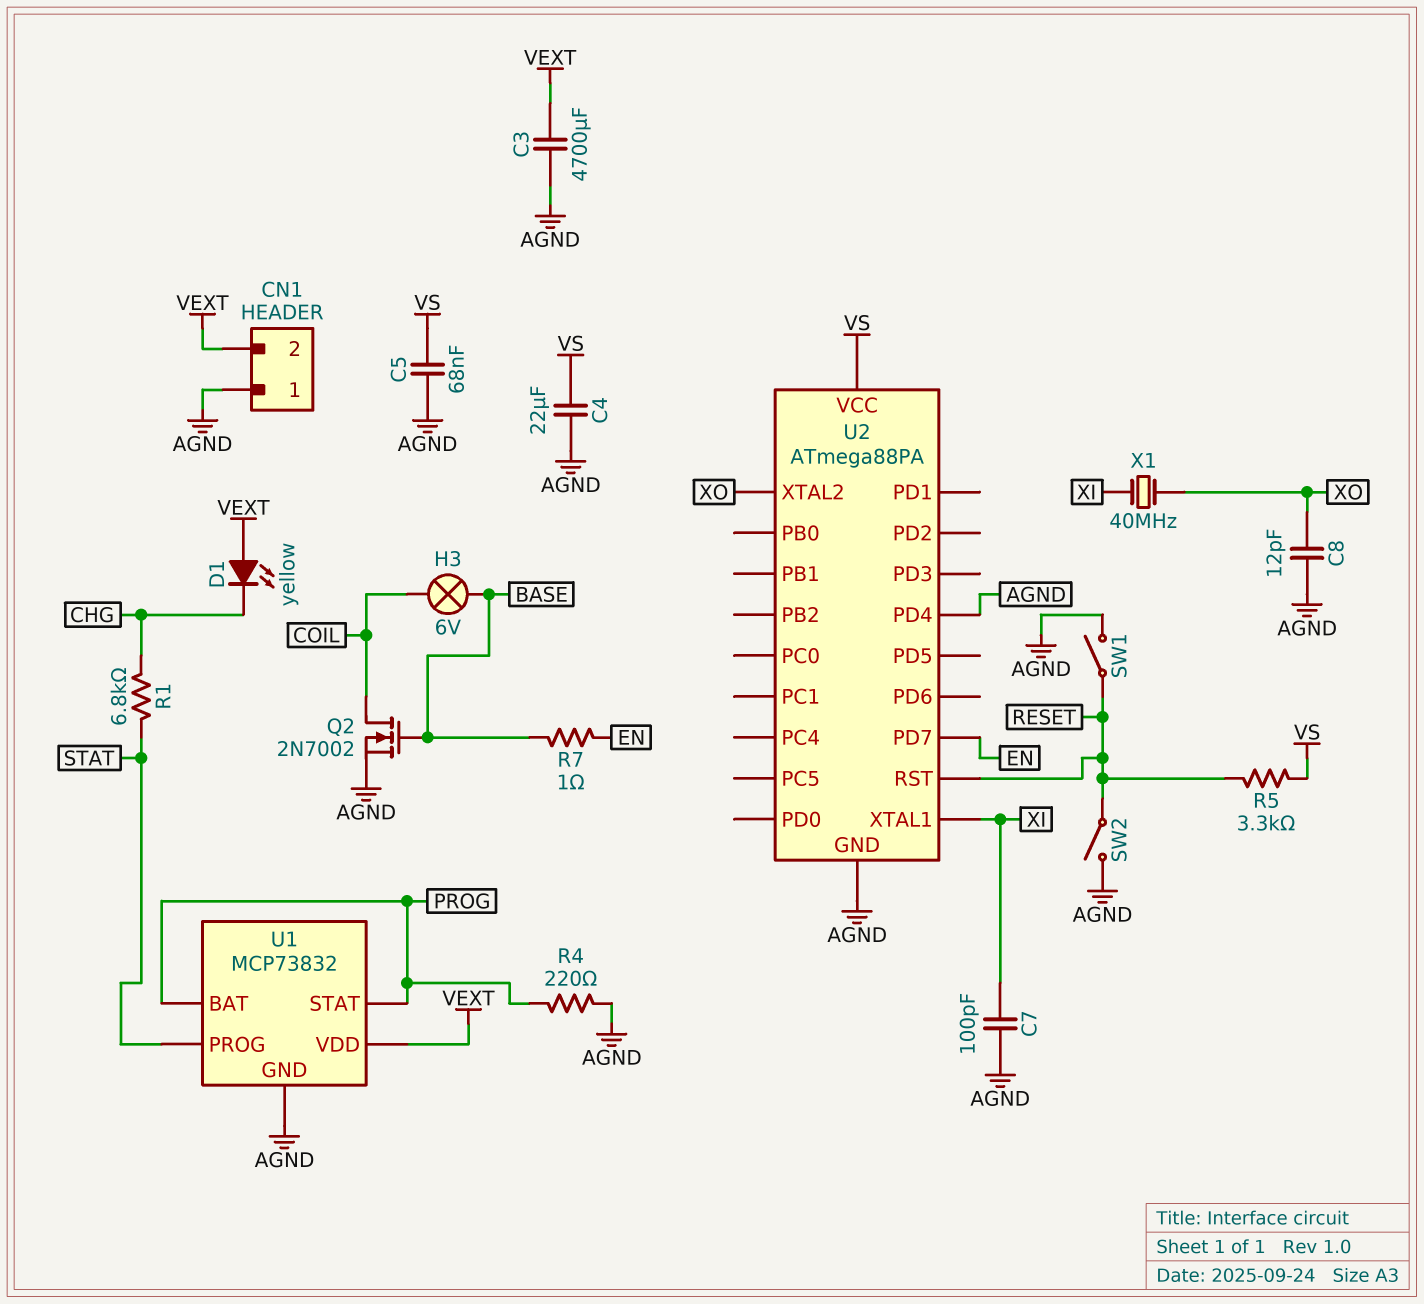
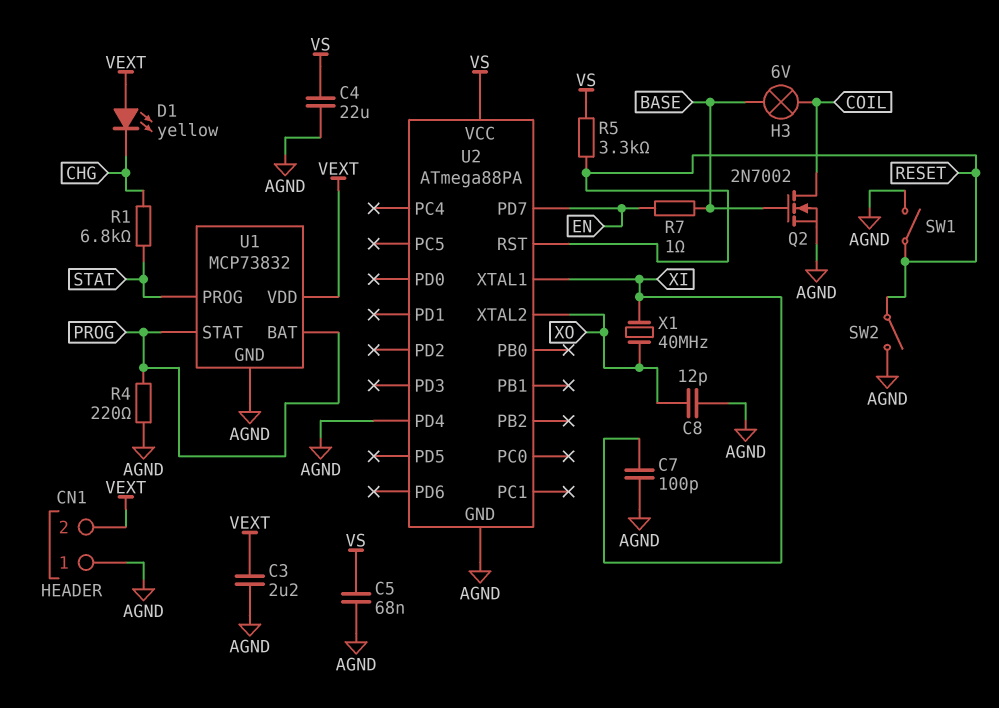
C3: 4700uF (AGND, VEXT) -> 2.2uF (AGND, VEXT)

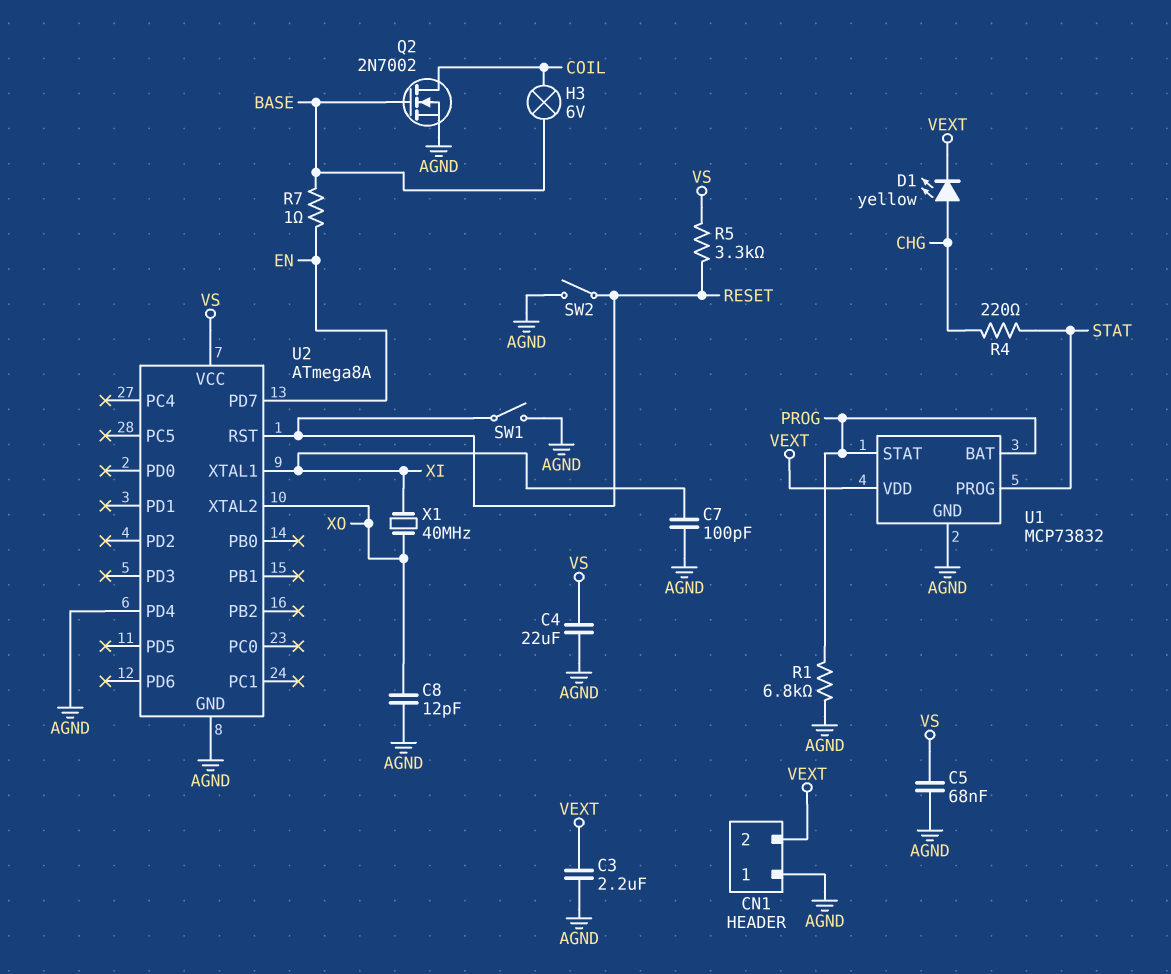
D1: LED yellow (A VEXT, K CHG) -> LED yellow (A CHG, K VEXT)
R1: 6.8k (CHG, STAT) -> 6.8k (AGND, PROG)
R4: 220 (AGND, PROG) -> 220 (CHG, STAT)
U2: ATmega88PA -> ATmega8A

